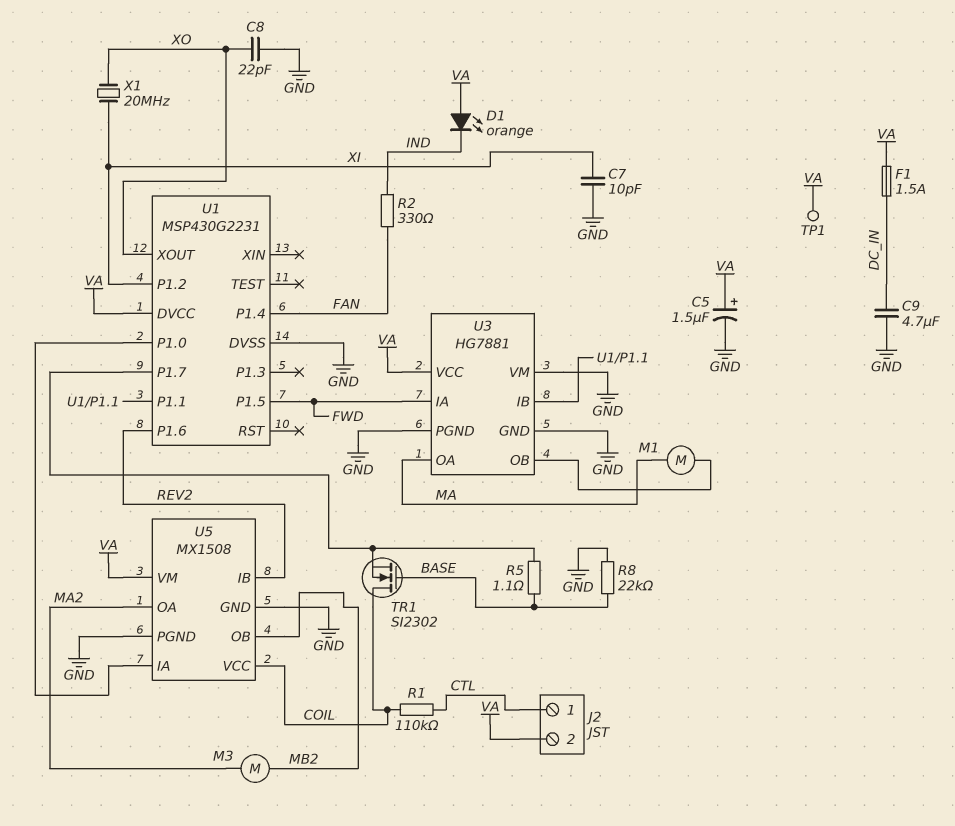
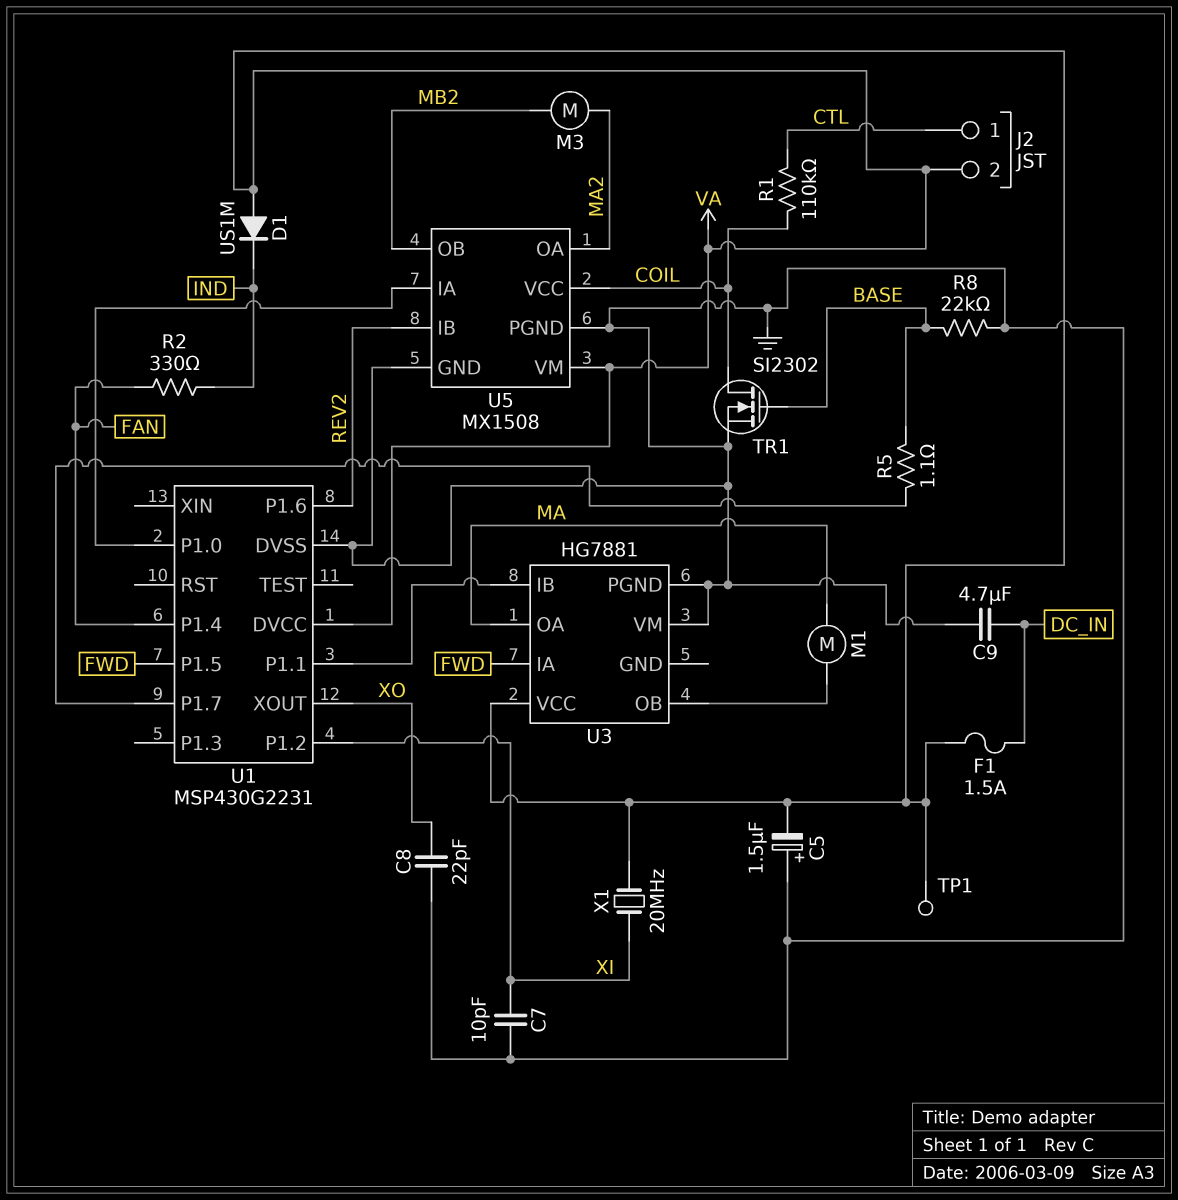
C5: 1.5uF (plus VA, minus GND) -> 1.5uF (plus GND, minus VA)
D1: LED orange (A VA, K IND) -> diode US1M (A VA, K IND)
TR1: NMOS SI2302 (G BASE, D COIL, S U1/P1.7) -> NMOS SI2302 (G BASE, D COIL, S GND)
U3 pin GND: GND -> none
X1: 20MHz (XI, XO) -> 20MHz (VA, XI)

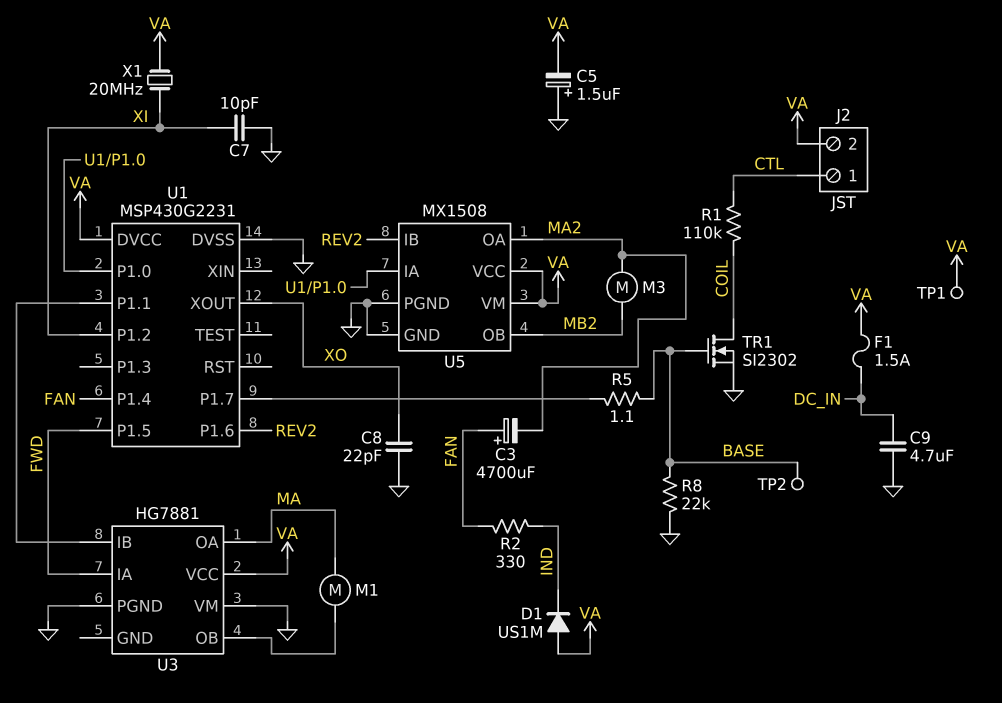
C3: none -> 4700uF (plus FAN, minus MA2)
TP2: none -> test point (BASE)
U5 pin VCC: COIL -> VA

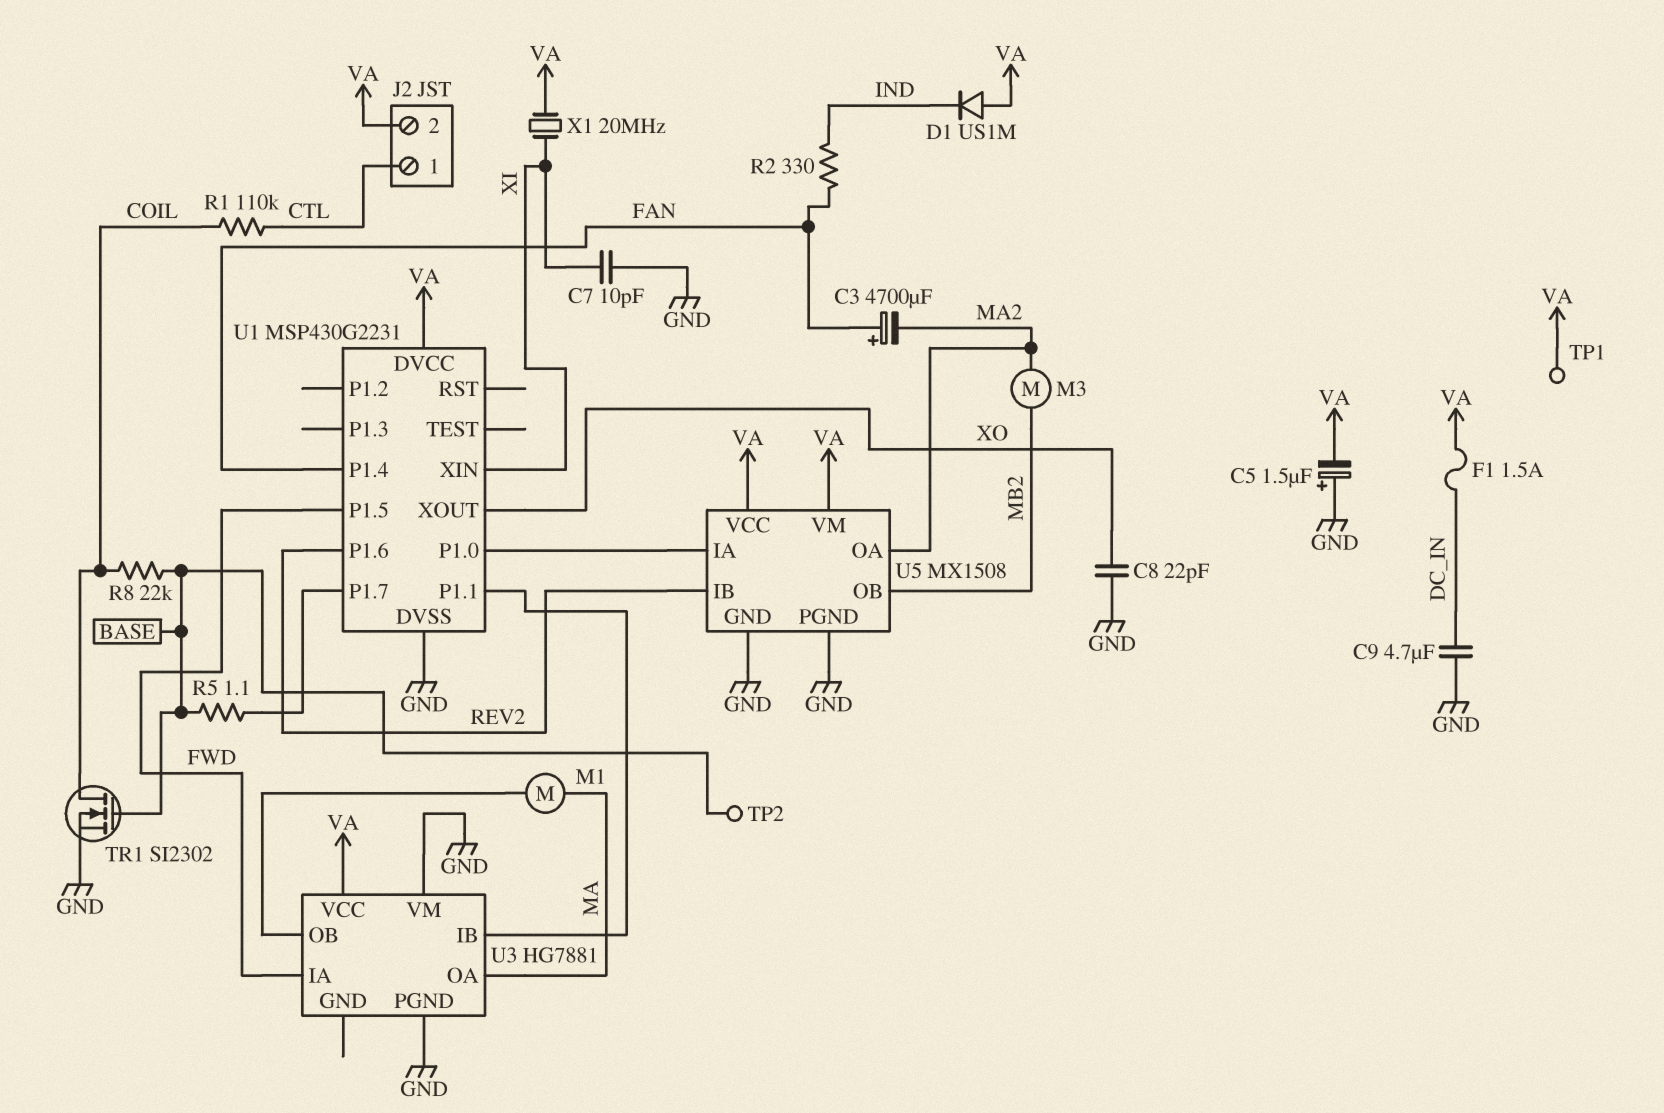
R8: 22k (BASE, GND) -> 22k (BASE, COIL)
U1 pin P1.2: XI -> none
U1 pin XIN: none -> XI

